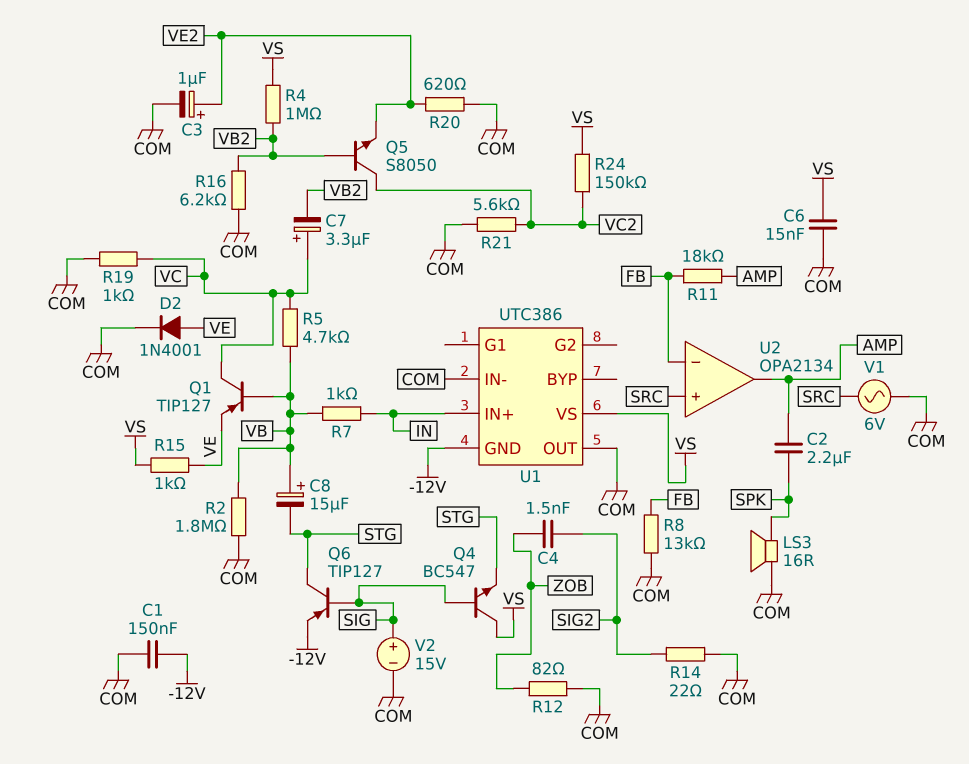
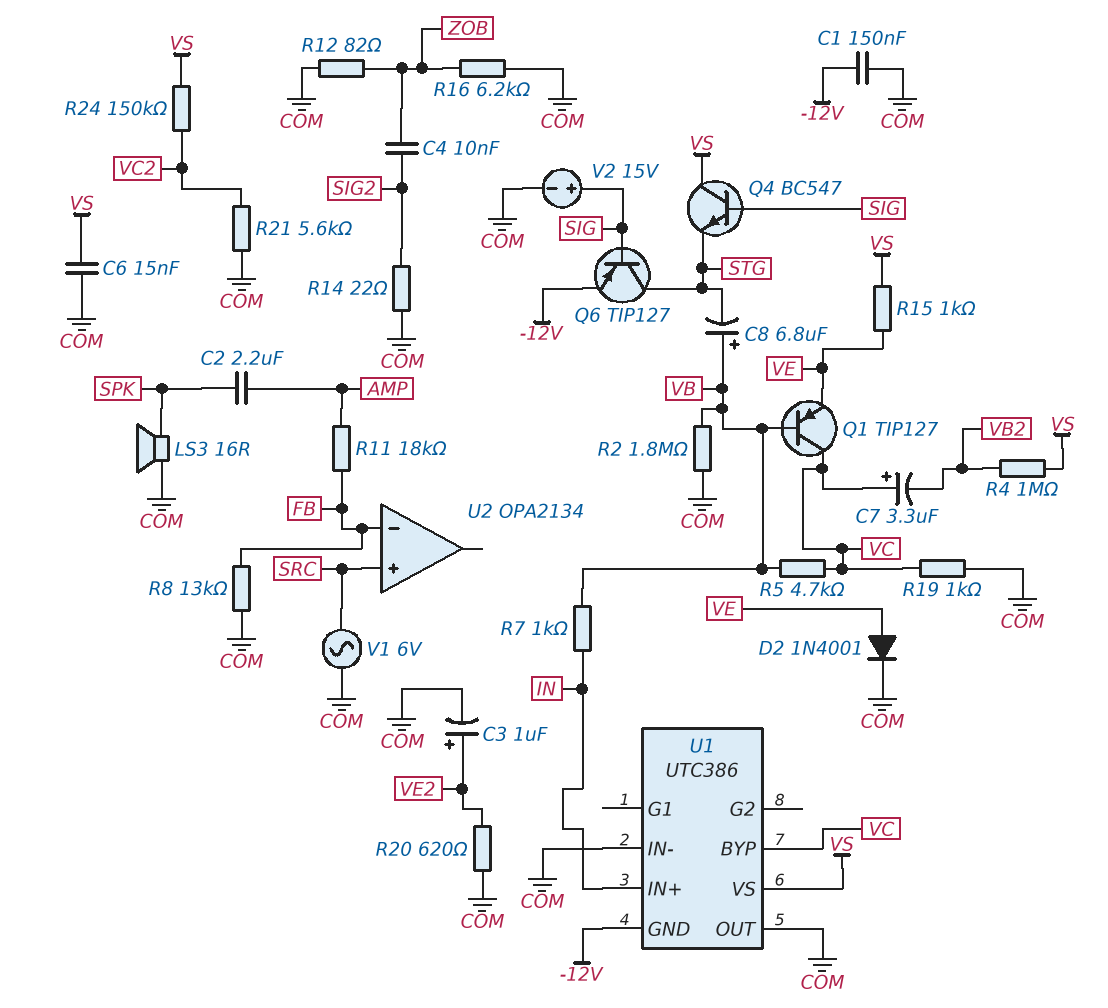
C4: 1.5nF (SIG2, ZOB) -> 10nF (SIG2, ZOB)
C8: 15uF (plus VB, minus STG) -> 6.8uF (plus VB, minus STG)
Q5: NPN S8050 (B VB2, C VC2, E VE2) -> none
R16: 6.2k (COM, VB2) -> 6.2k (COM, ZOB)
U1 pin BYP: none -> VC
U2 pin out: AMP -> none

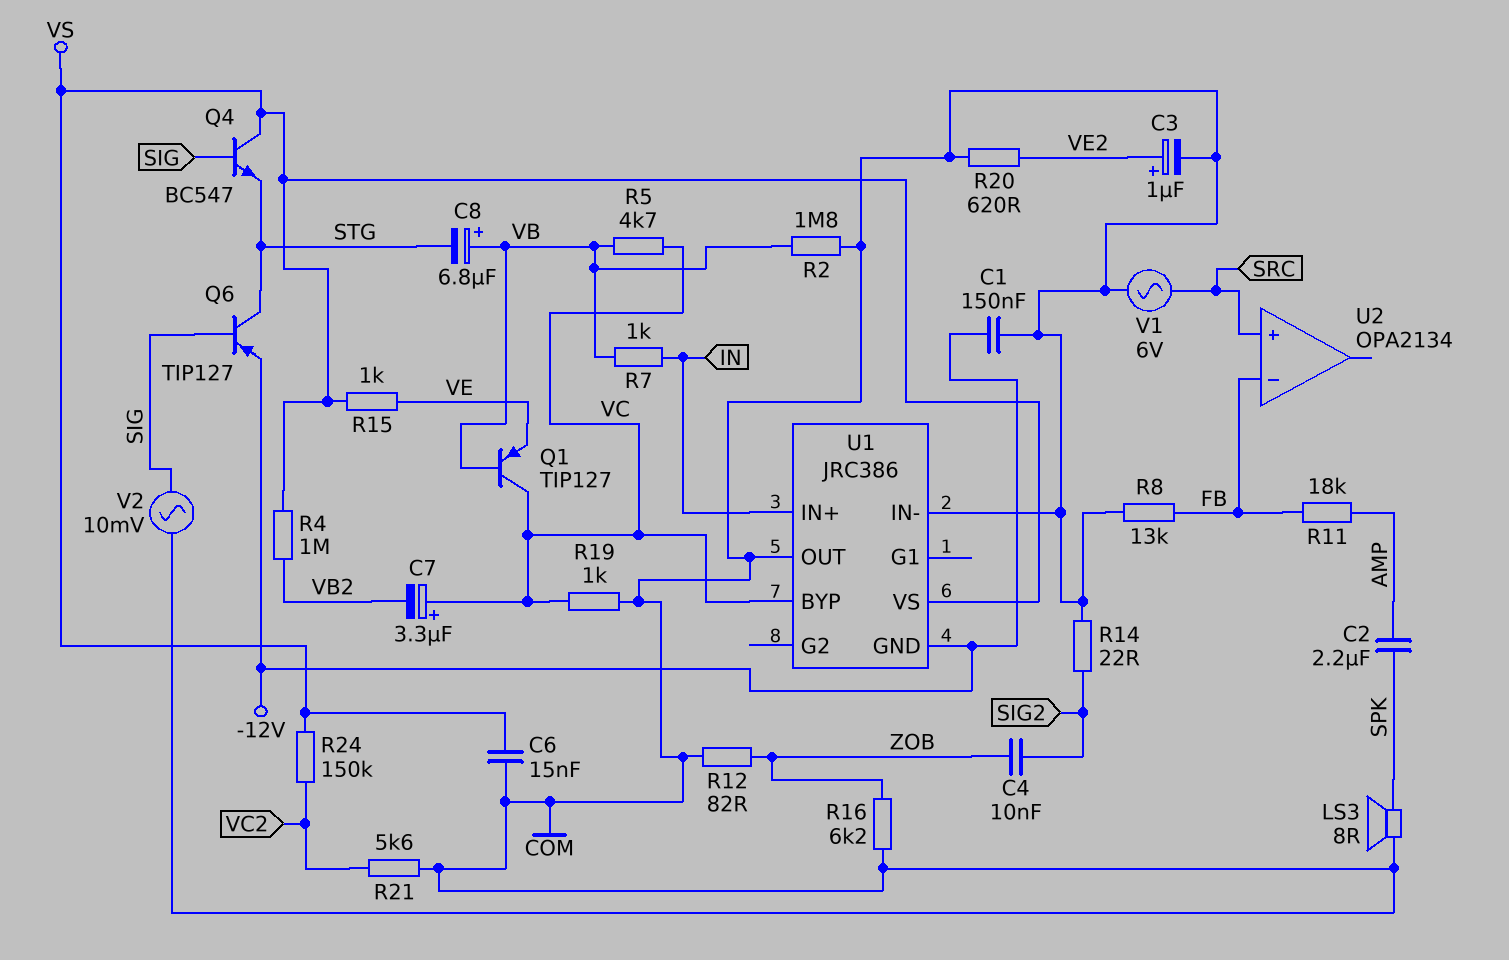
D2: diode 1N4001 (A VE, K COM) -> none
LS3: speaker 16R (COM, SPK) -> speaker 8R (COM, SPK)
U1: UTC386 -> JRC386
V2: 15V (plus SIG, minus COM) -> AC 10mV (COM, SIG)

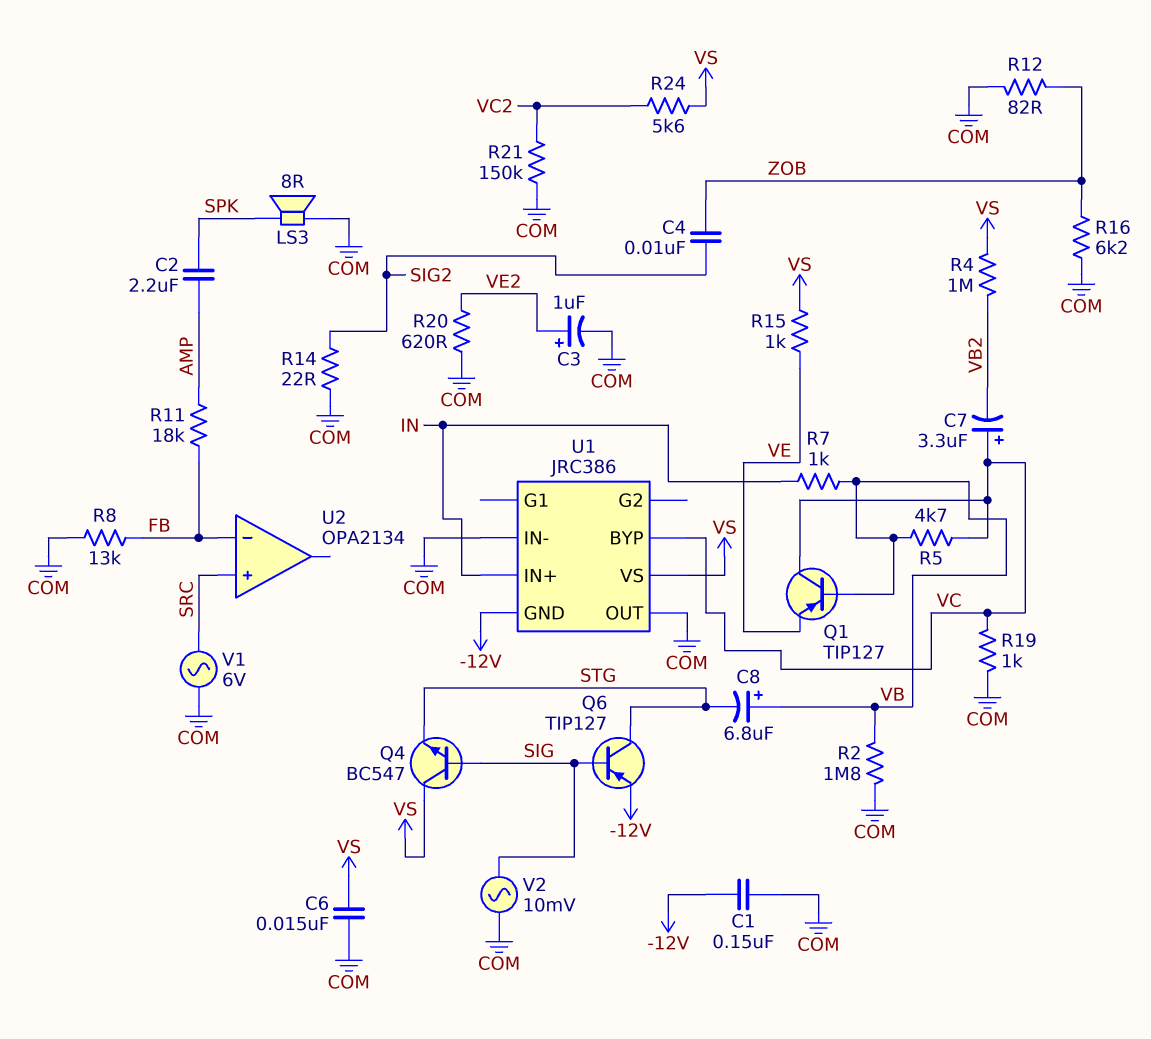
R21: 5.6k (COM, VC2) -> 150k (COM, VC2)
R24: 150k (VC2, VS) -> 5.6k (VC2, VS)

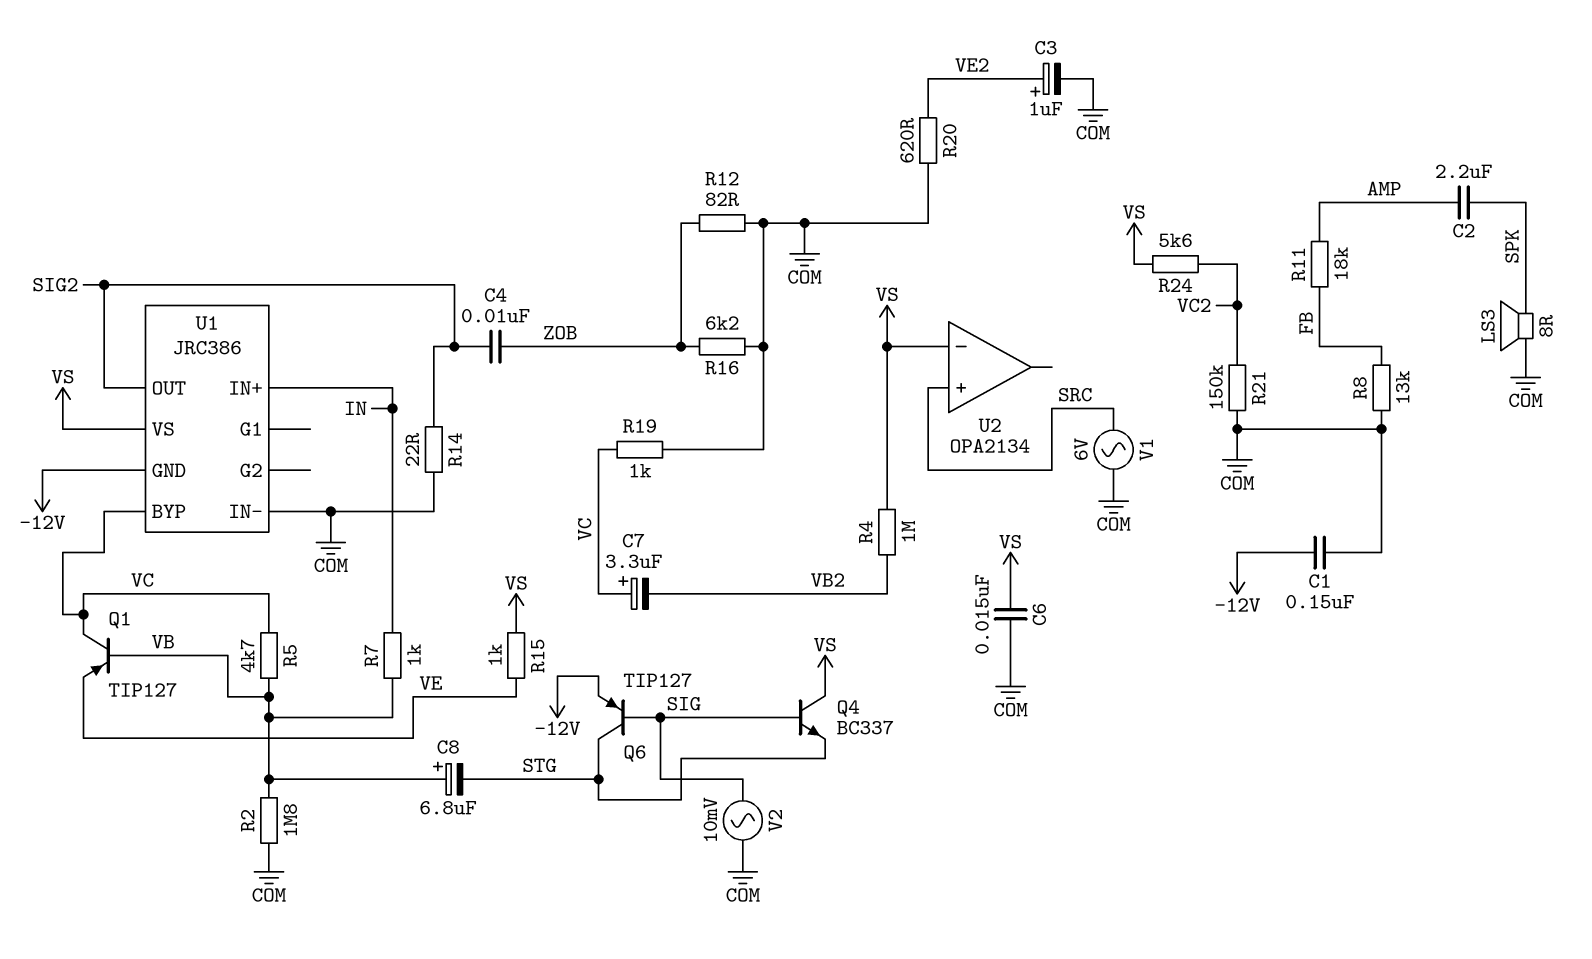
Q4: NPN BC547 (B SIG, C VS, E STG) -> NPN BC337 (B SIG, C VS, E STG)
U1 pin OUT: COM -> SIG2
U2 pin in-: FB -> VS

